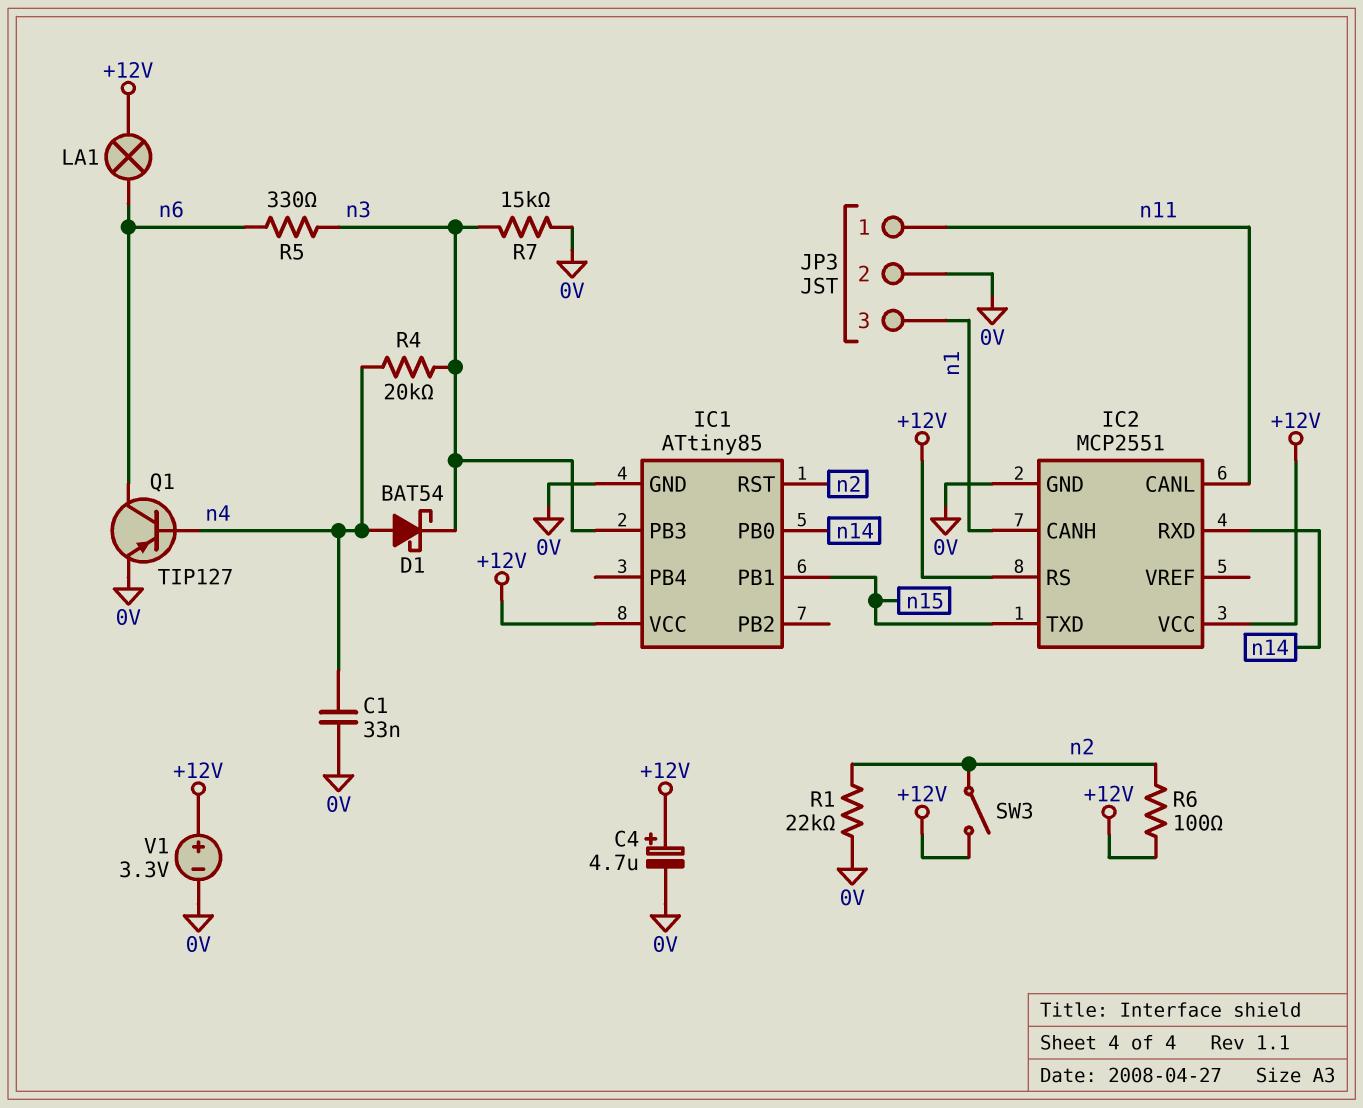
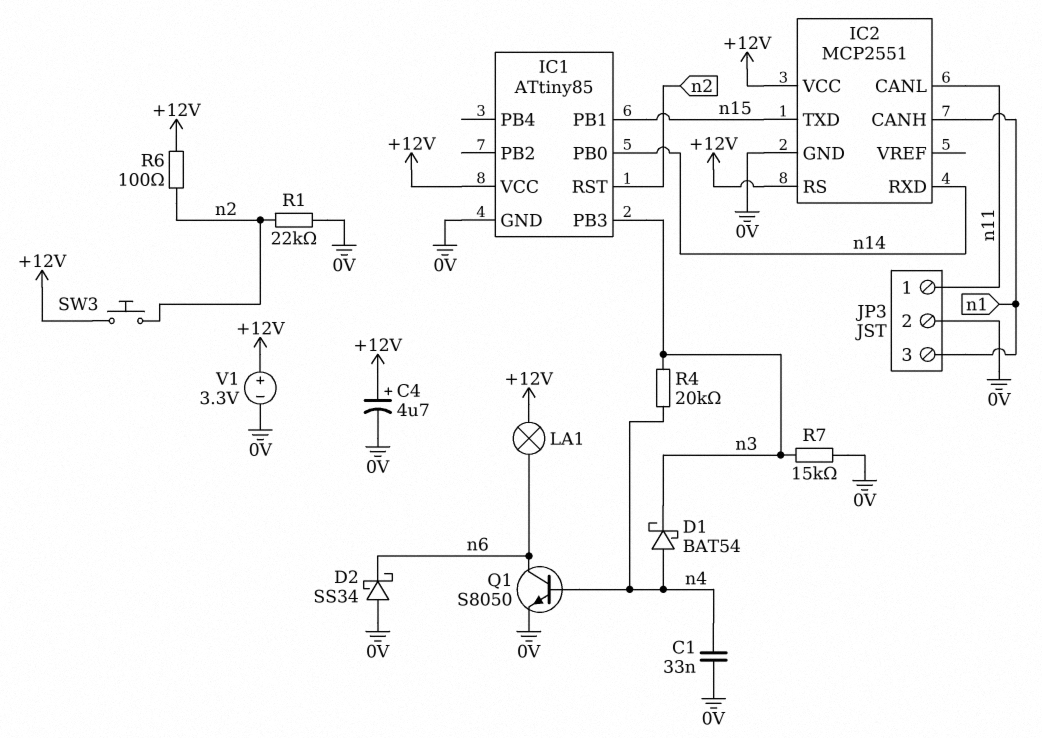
D2: none -> schottky SS34 (A 0V, K n6)
Q1: PNP TIP127 (B n4, C n6, E 0V) -> NPN S8050 (B n4, C n6, E 0V)
R5: 330 (n3, n6) -> none
SW3: switch (+12V, n2) -> button (+12V, n2)

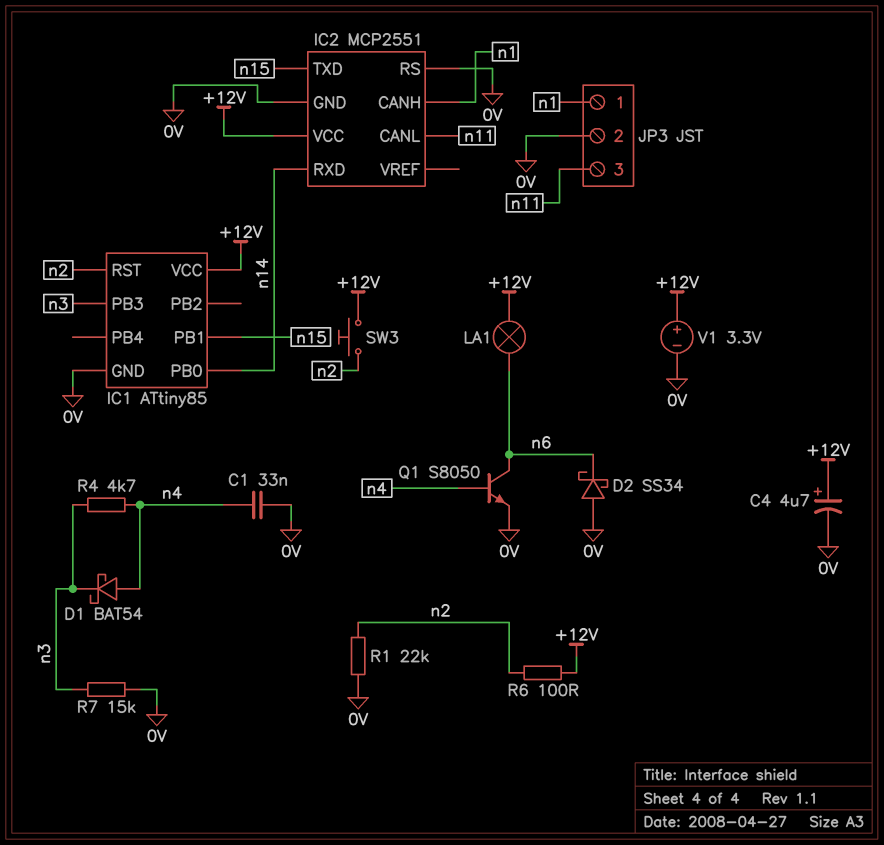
IC2 pin RS: +12V -> 0V
JP3 pin 1: n11 -> n1
JP3 pin 3: n1 -> n11
R4: 20k (n3, n4) -> 4.7k (n3, n4)

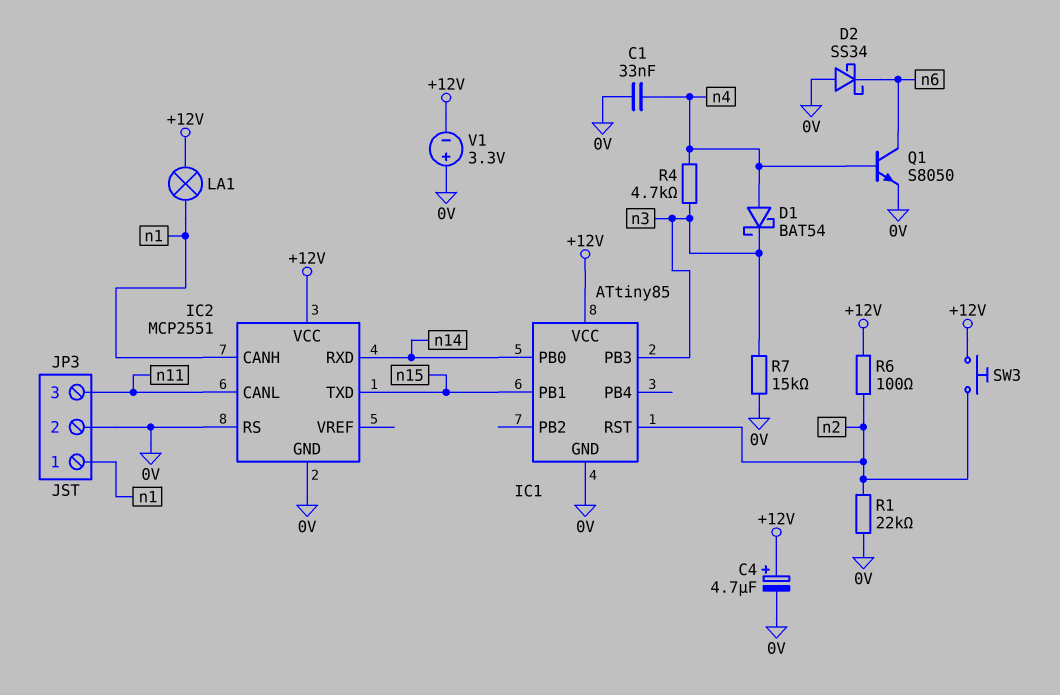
LA1: lamp (+12V, n6) -> lamp (+12V, n1)
V1: 3.3V (plus +12V, minus 0V) -> 3.3V (plus 0V, minus +12V)

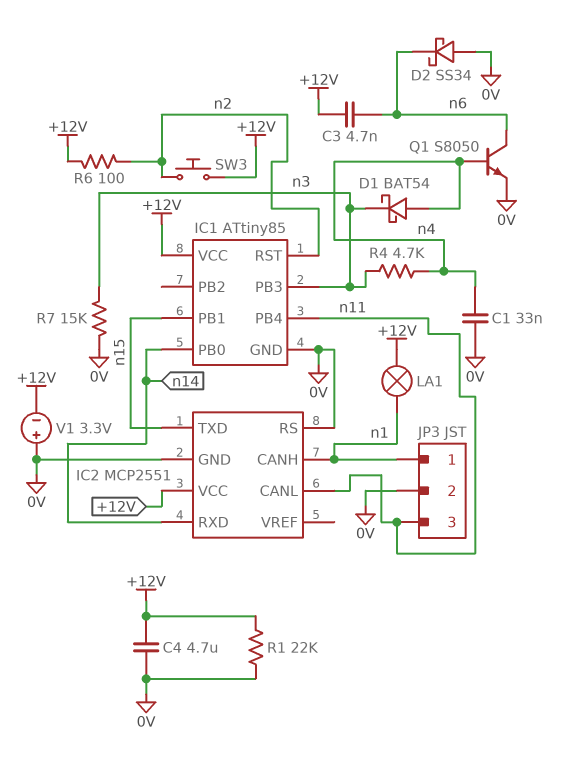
C3: none -> 4.7nF (+12V, n6)
C4: 4.7uF (plus +12V, minus 0V) -> 4.7uF (+12V, 0V)
IC1 pin PB4: none -> n11
R1: 22k (0V, n2) -> 22k (+12V, 0V)

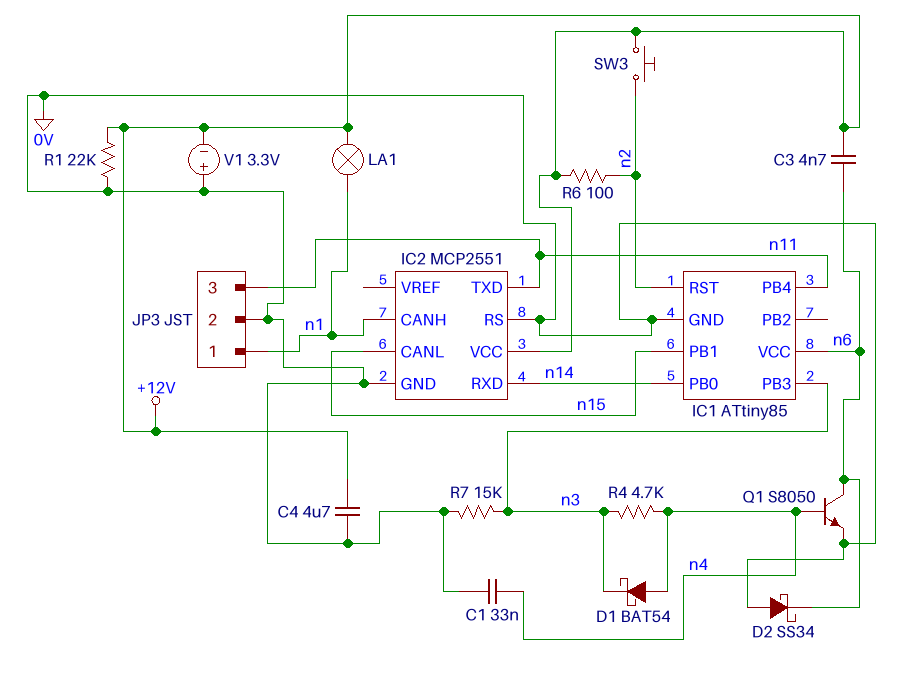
IC1 pin VCC: +12V -> n6
IC2 pin CANL: n11 -> n15
IC2 pin TXD: n15 -> n11

